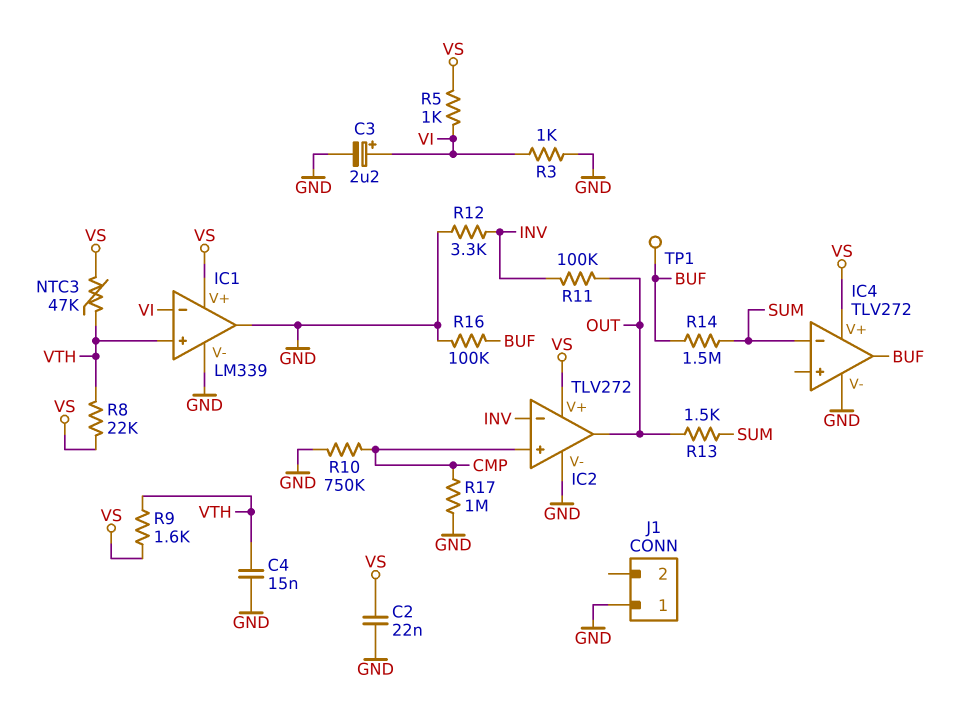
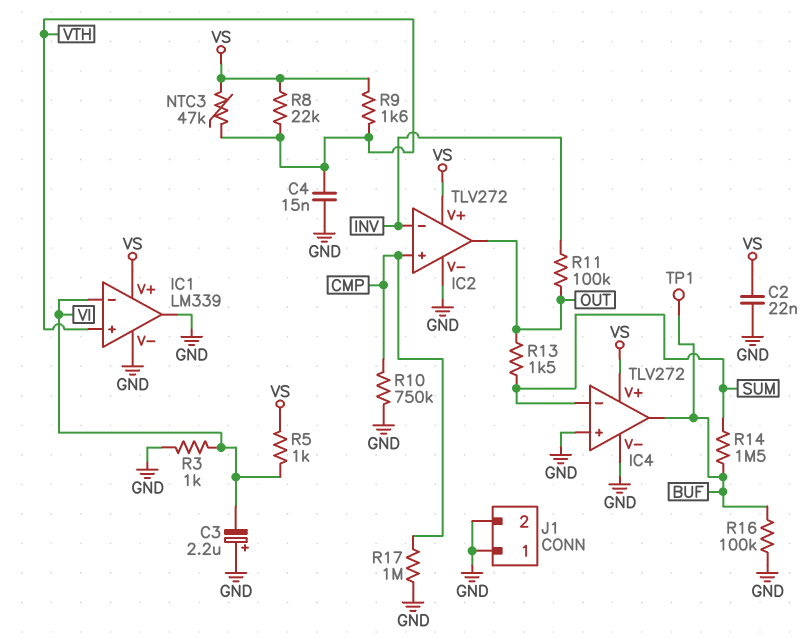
C3: 2.2uF (plus VI, minus GND) -> 2.2uF (plus GND, minus VI)
IC4 pin in+: none -> GND
J1 pin 2: none -> GND
R12: 3.3k (GND, INV) -> none

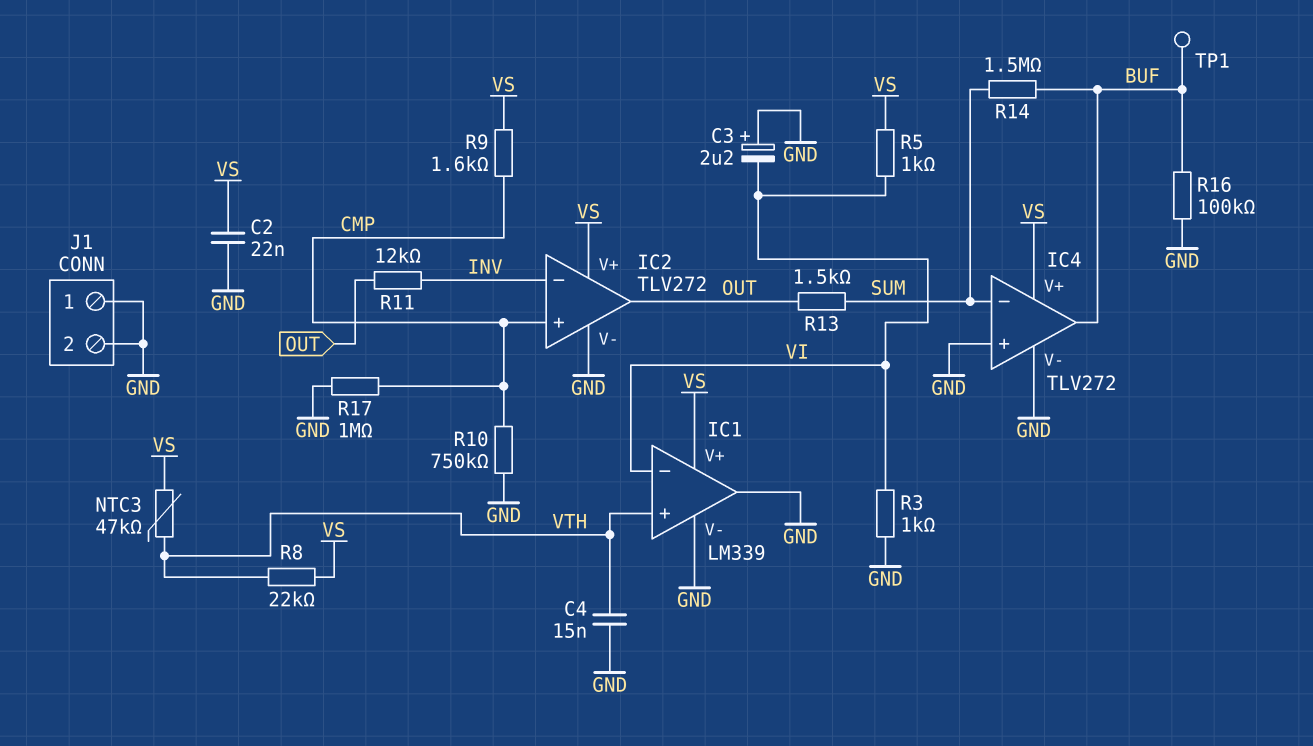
R9: 1.6k (VS, VTH) -> 1.6k (CMP, VS)
R11: 100k (INV, OUT) -> 12k (INV, OUT)

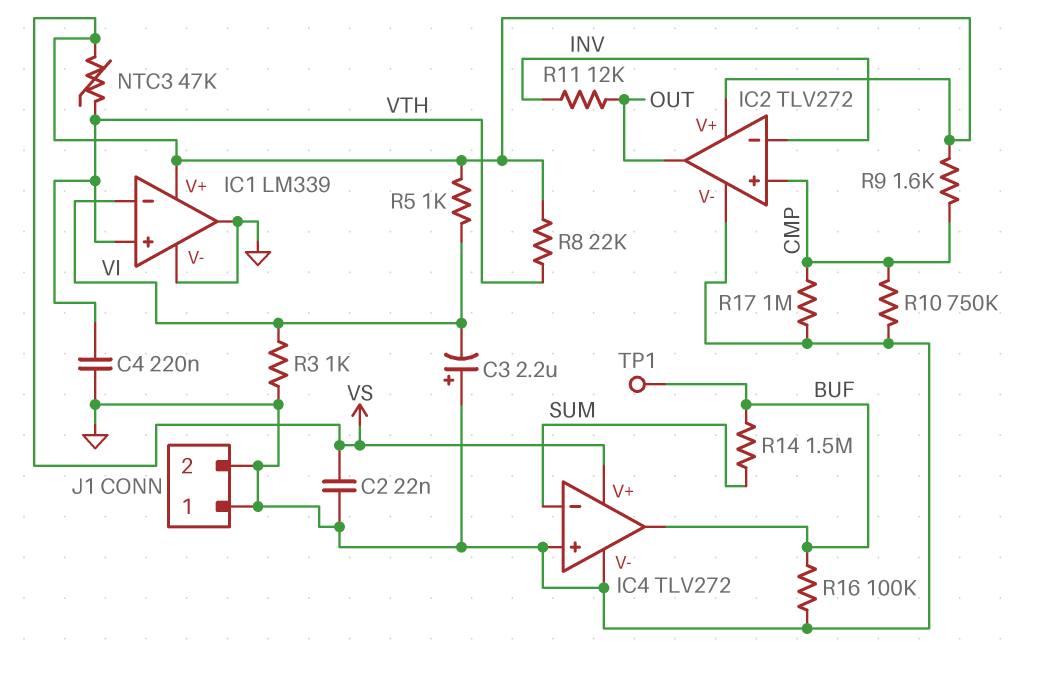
C4: 15nF (GND, VTH) -> 220nF (GND, VTH)
R13: 1.5k (OUT, SUM) -> none

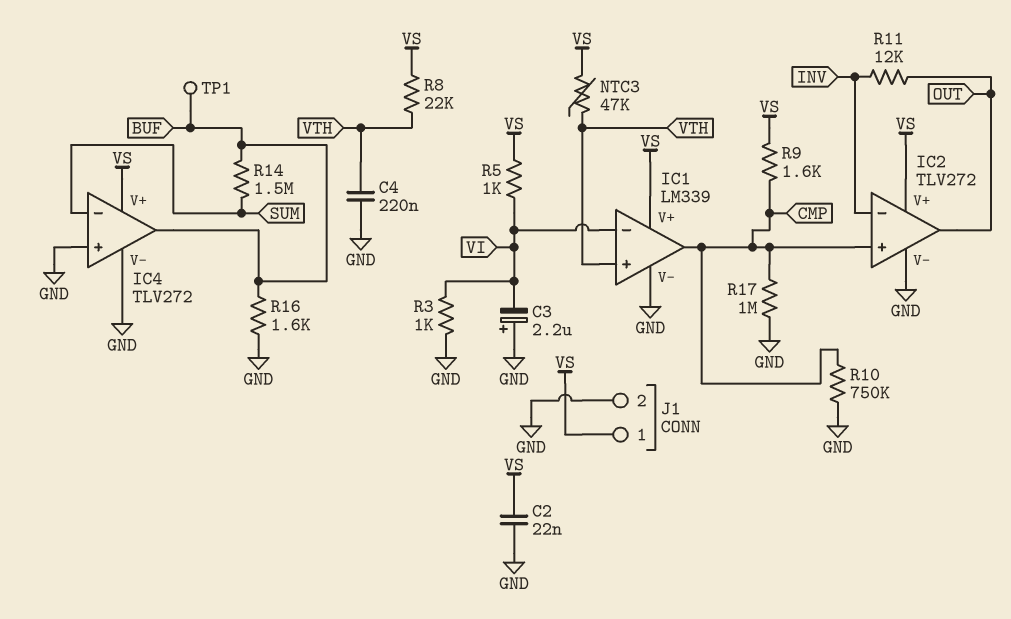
IC1 pin out: GND -> CMP
J1 pin 1: GND -> VS
R16: 100k (BUF, GND) -> 1.6k (BUF, GND)

